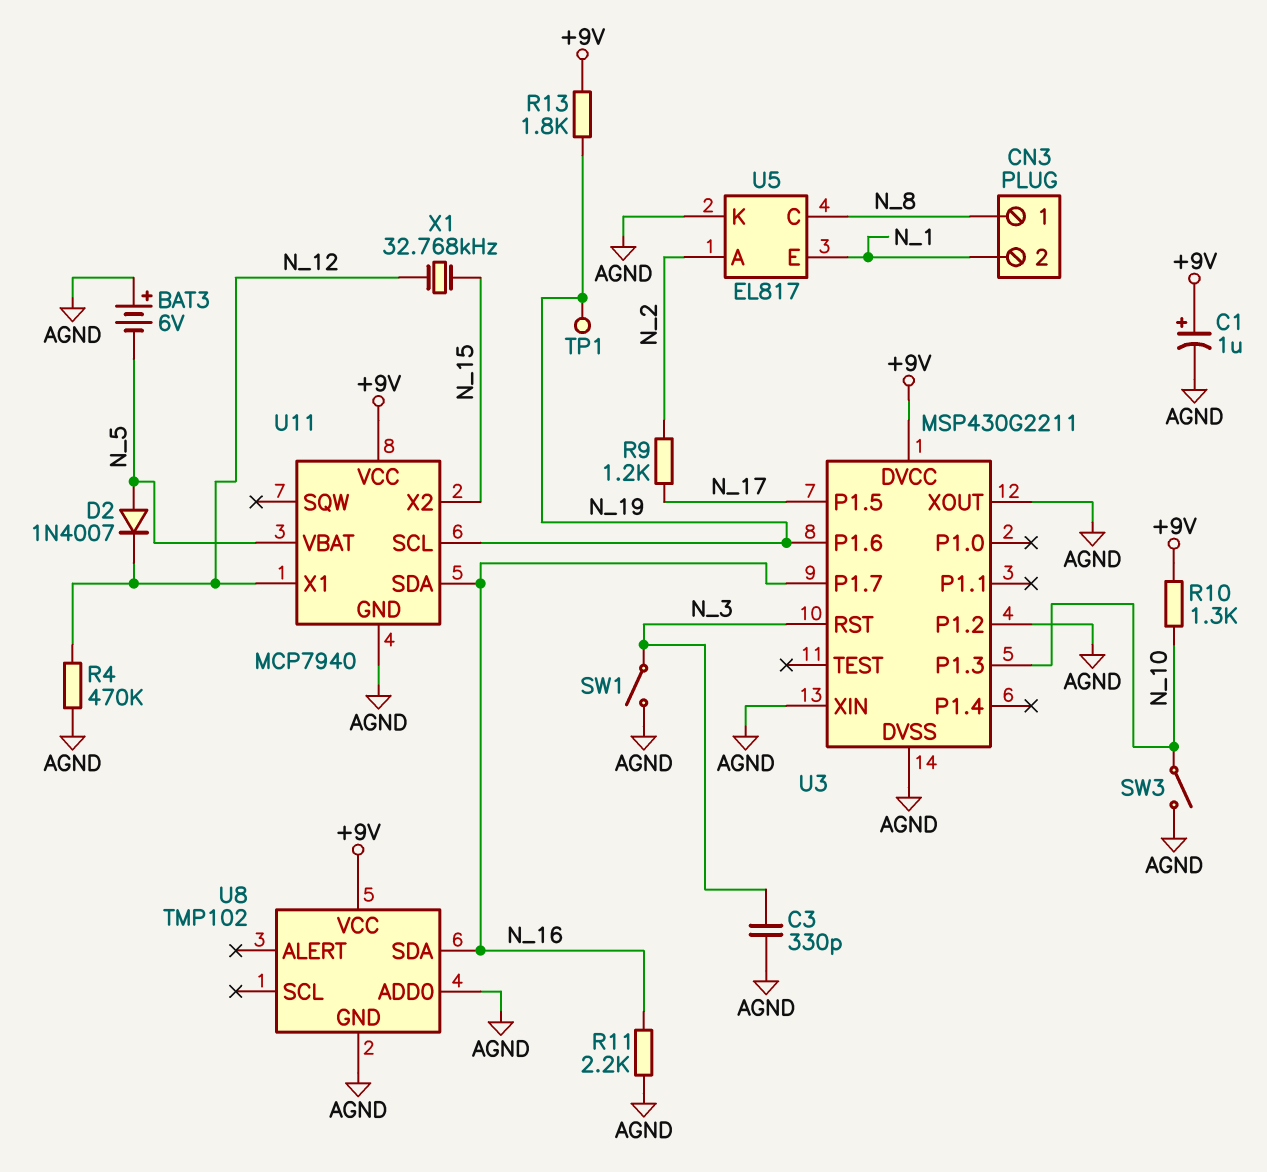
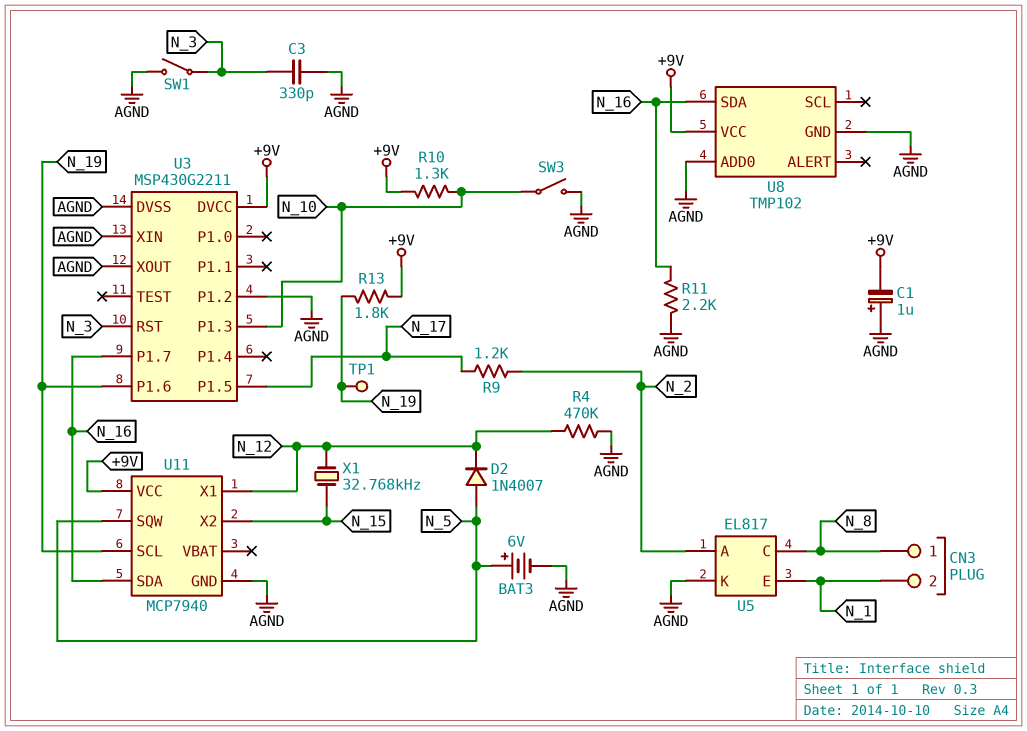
BAT3: 6V (plus AGND, minus N_5) -> 6V (plus N_5, minus AGND)
C1: 1uF (plus +9V, minus AGND) -> 1uF (plus AGND, minus +9V)
U11 pin SQW: none -> N_5
U11 pin VBAT: N_5 -> none

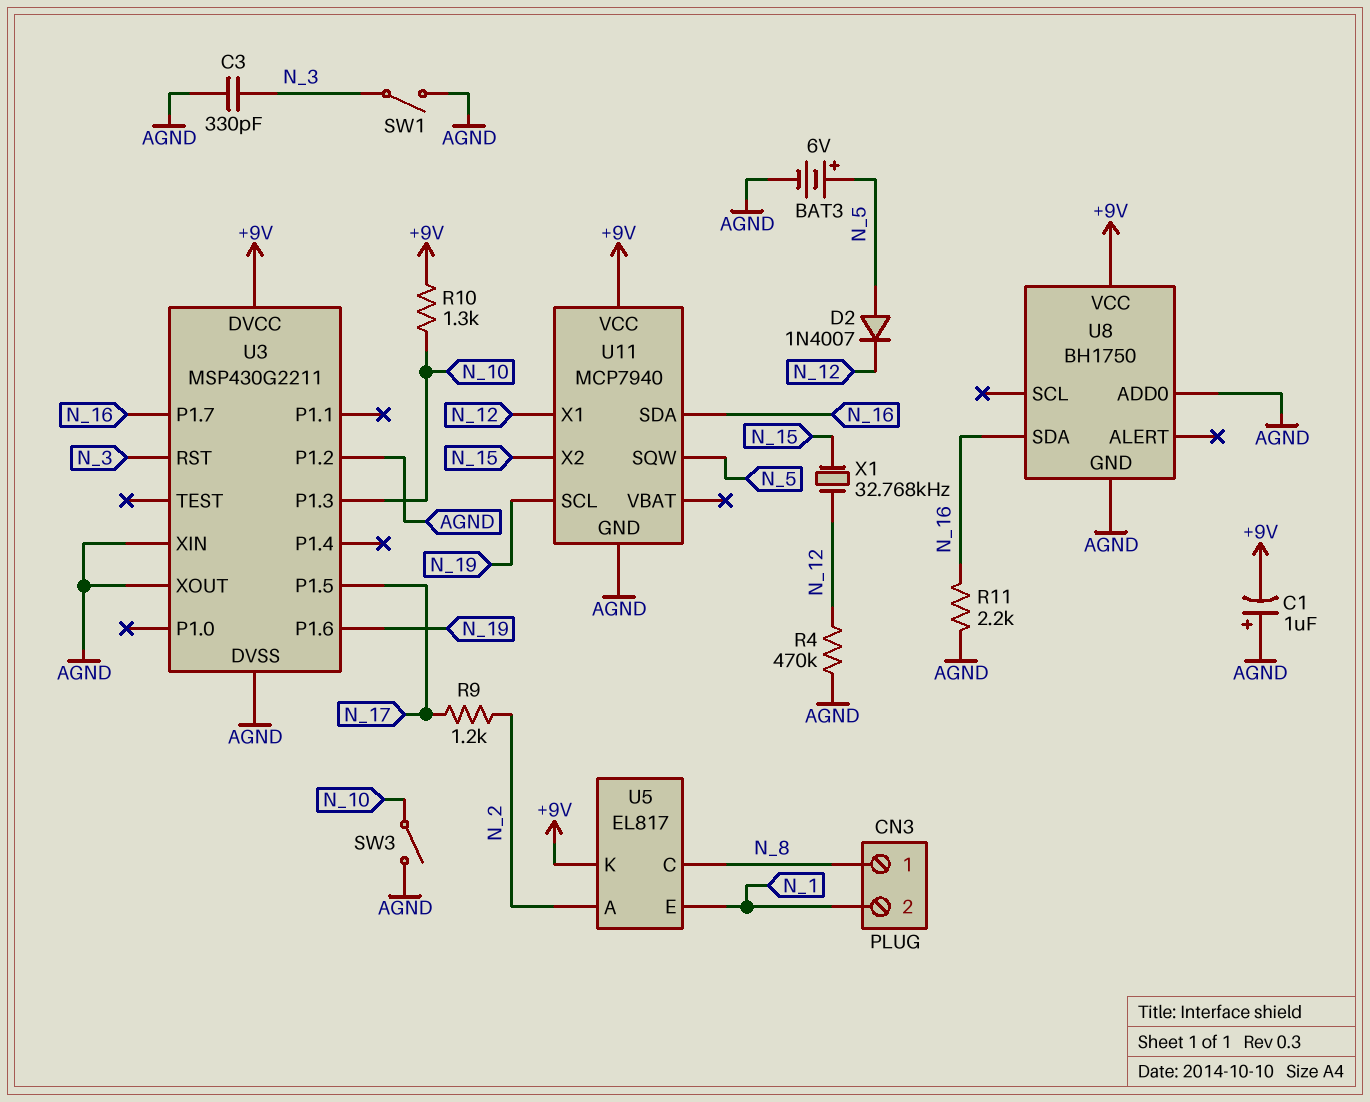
R13: 1.8k (+9V, N_19) -> none
TP1: test point (N_19) -> none
U5 pin K: AGND -> +9V
U8: TMP102 -> BH1750

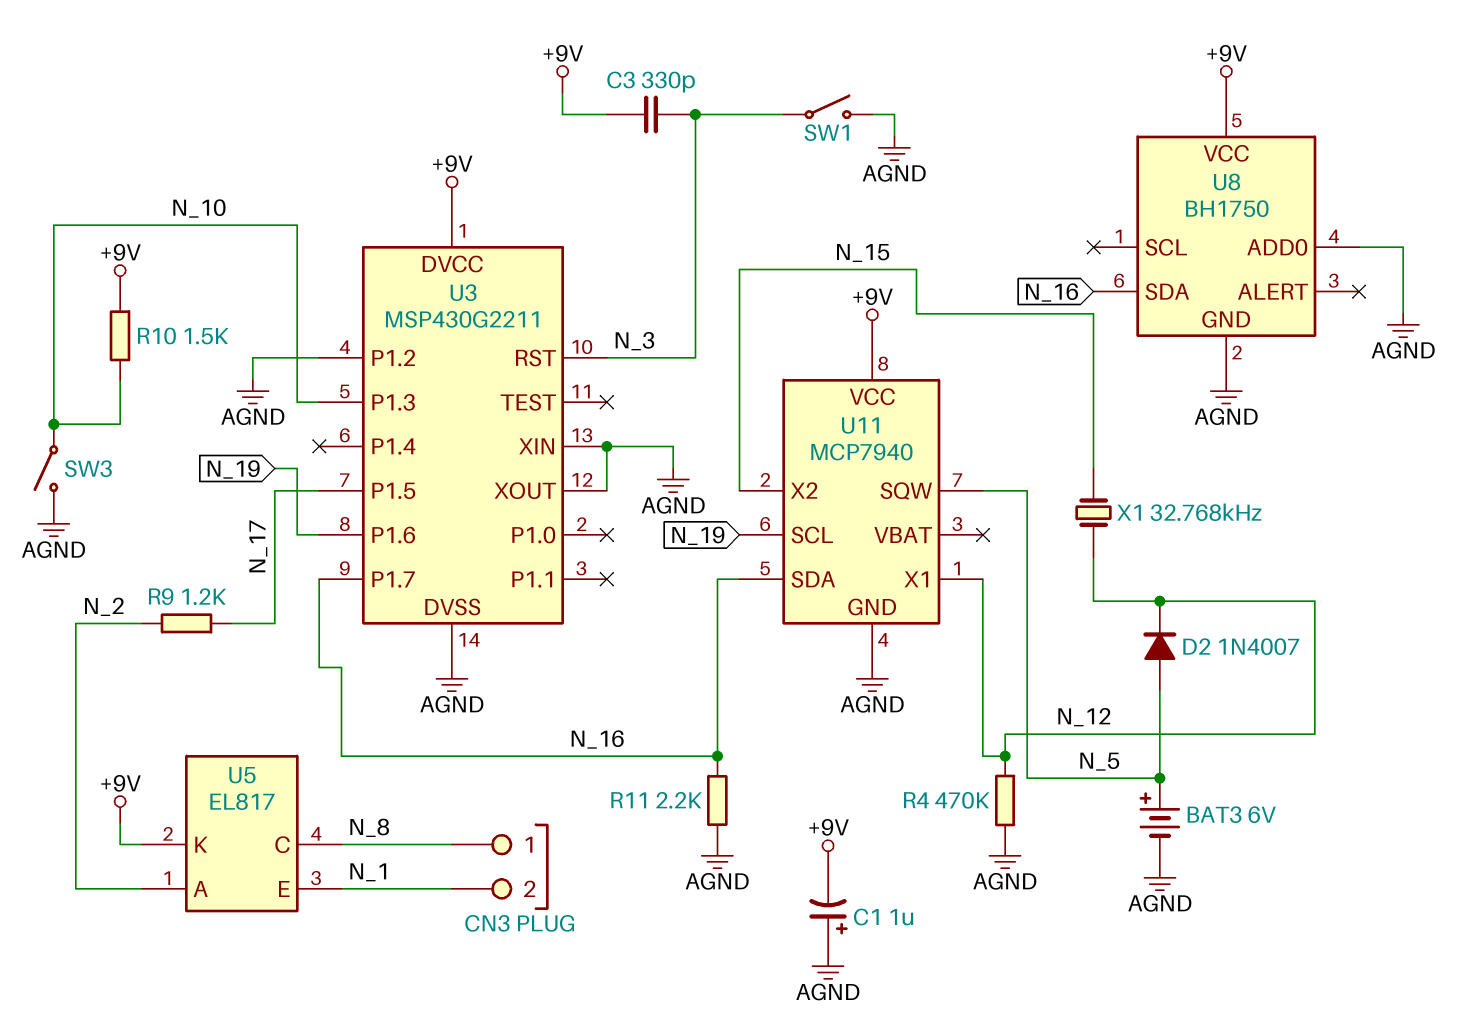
C3: 330pF (AGND, N_3) -> 330pF (+9V, N_3)
R10: 1.3k (+9V, N_10) -> 1.5k (+9V, N_10)

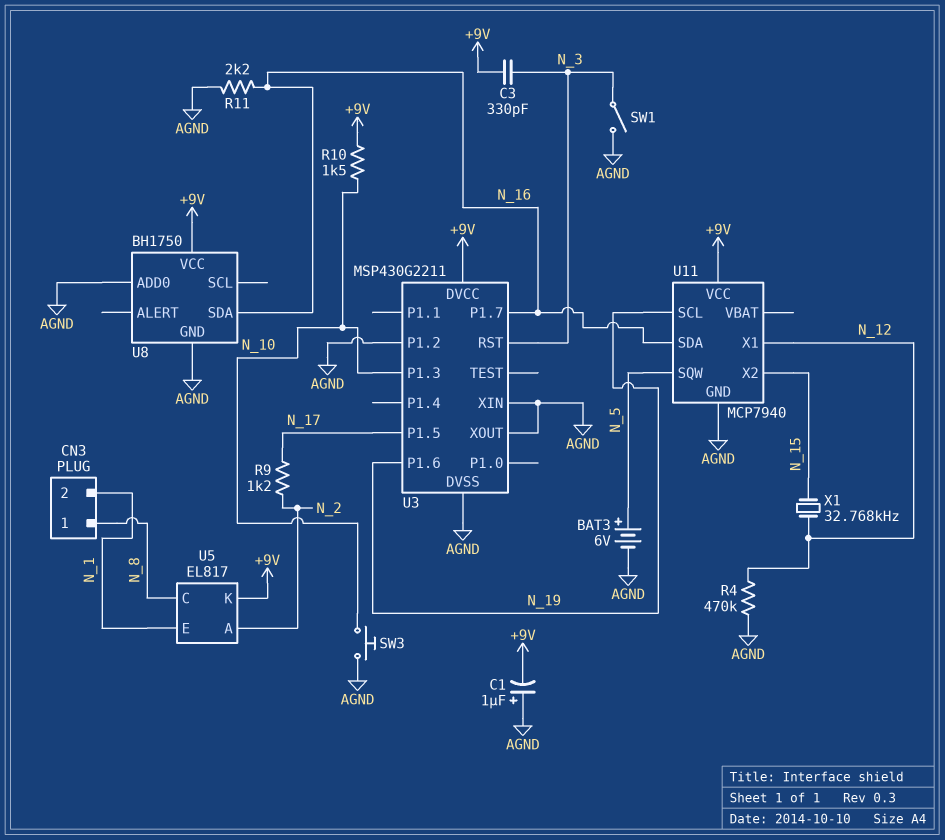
D2: diode 1N4007 (A N_5, K N_12) -> none
SW3: switch (AGND, N_10) -> button (AGND, N_10)

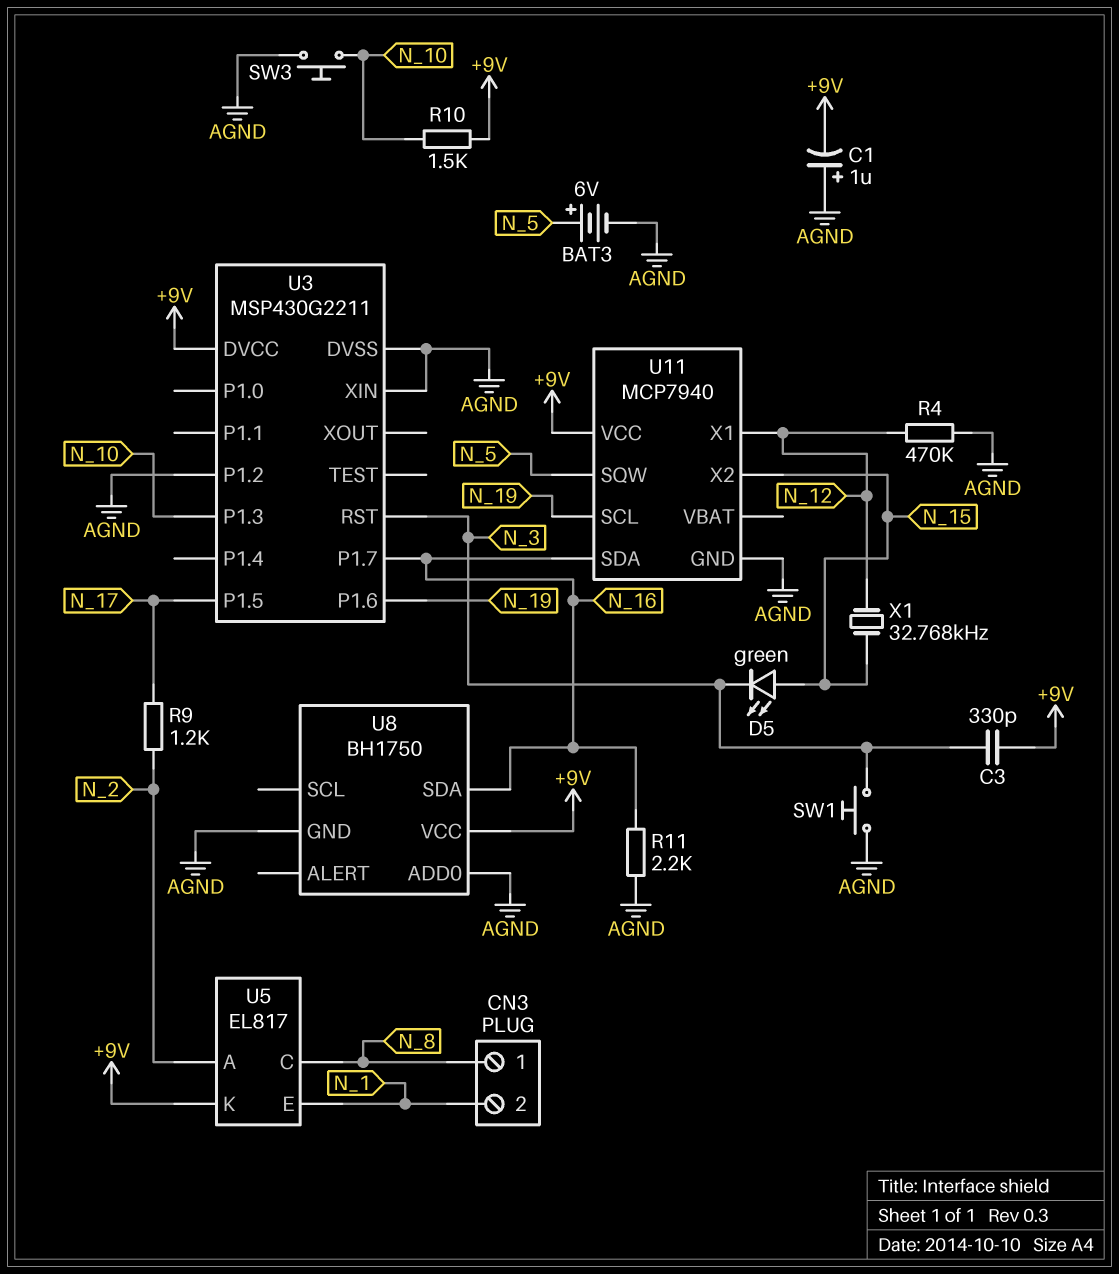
D5: none -> LED green (A N_15, K N_3)
SW1: switch (AGND, N_3) -> button (AGND, N_3)
U3 pin XOUT: AGND -> none

